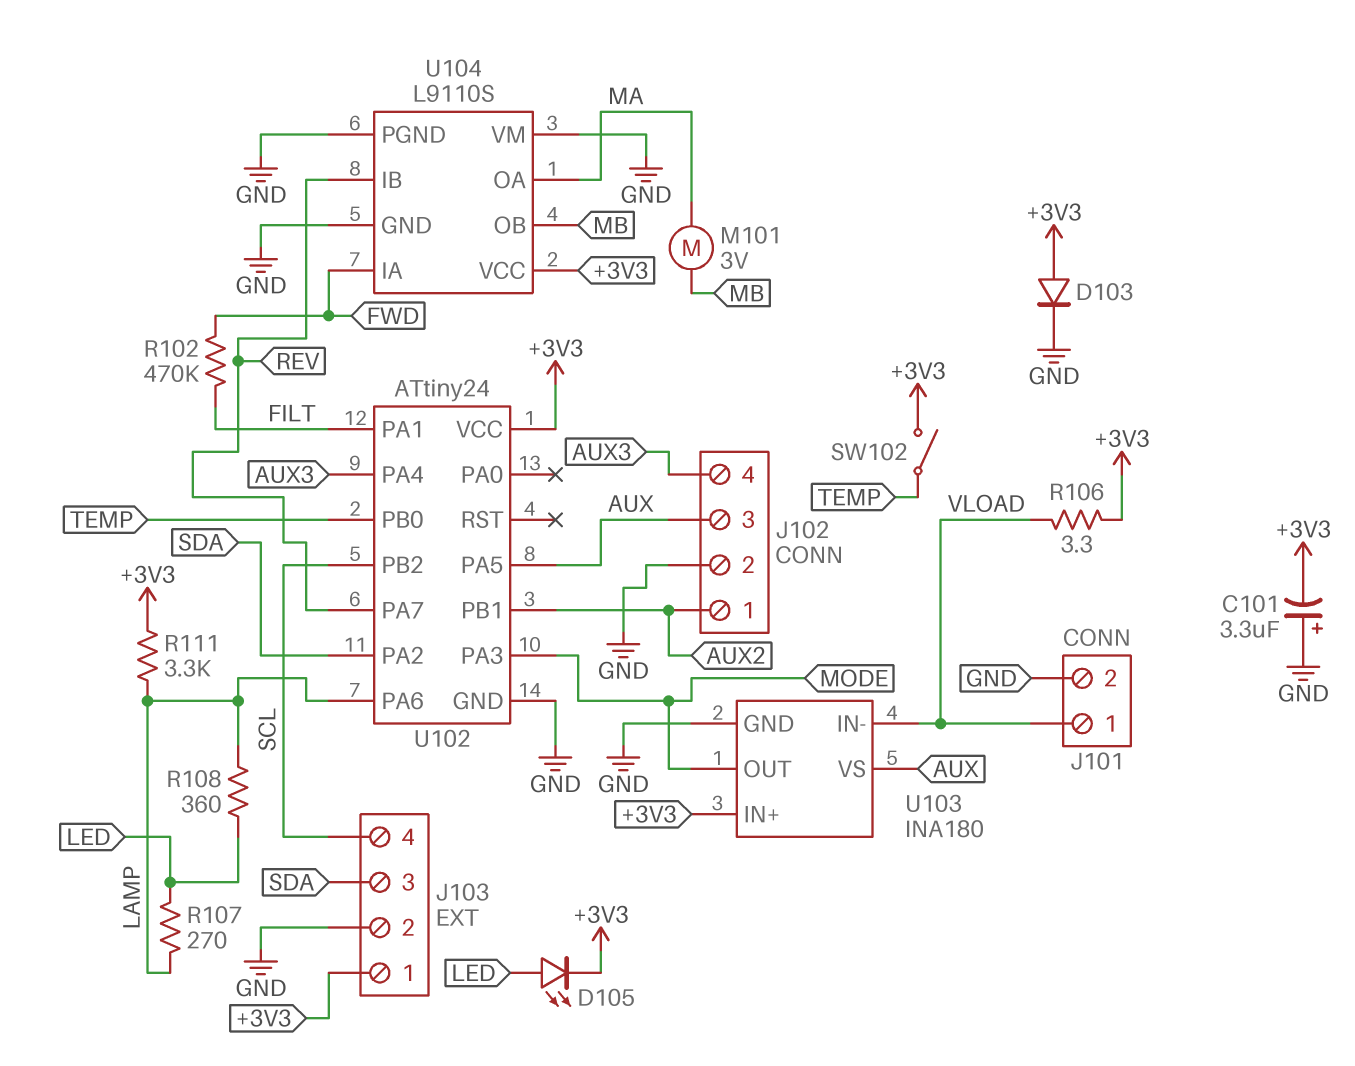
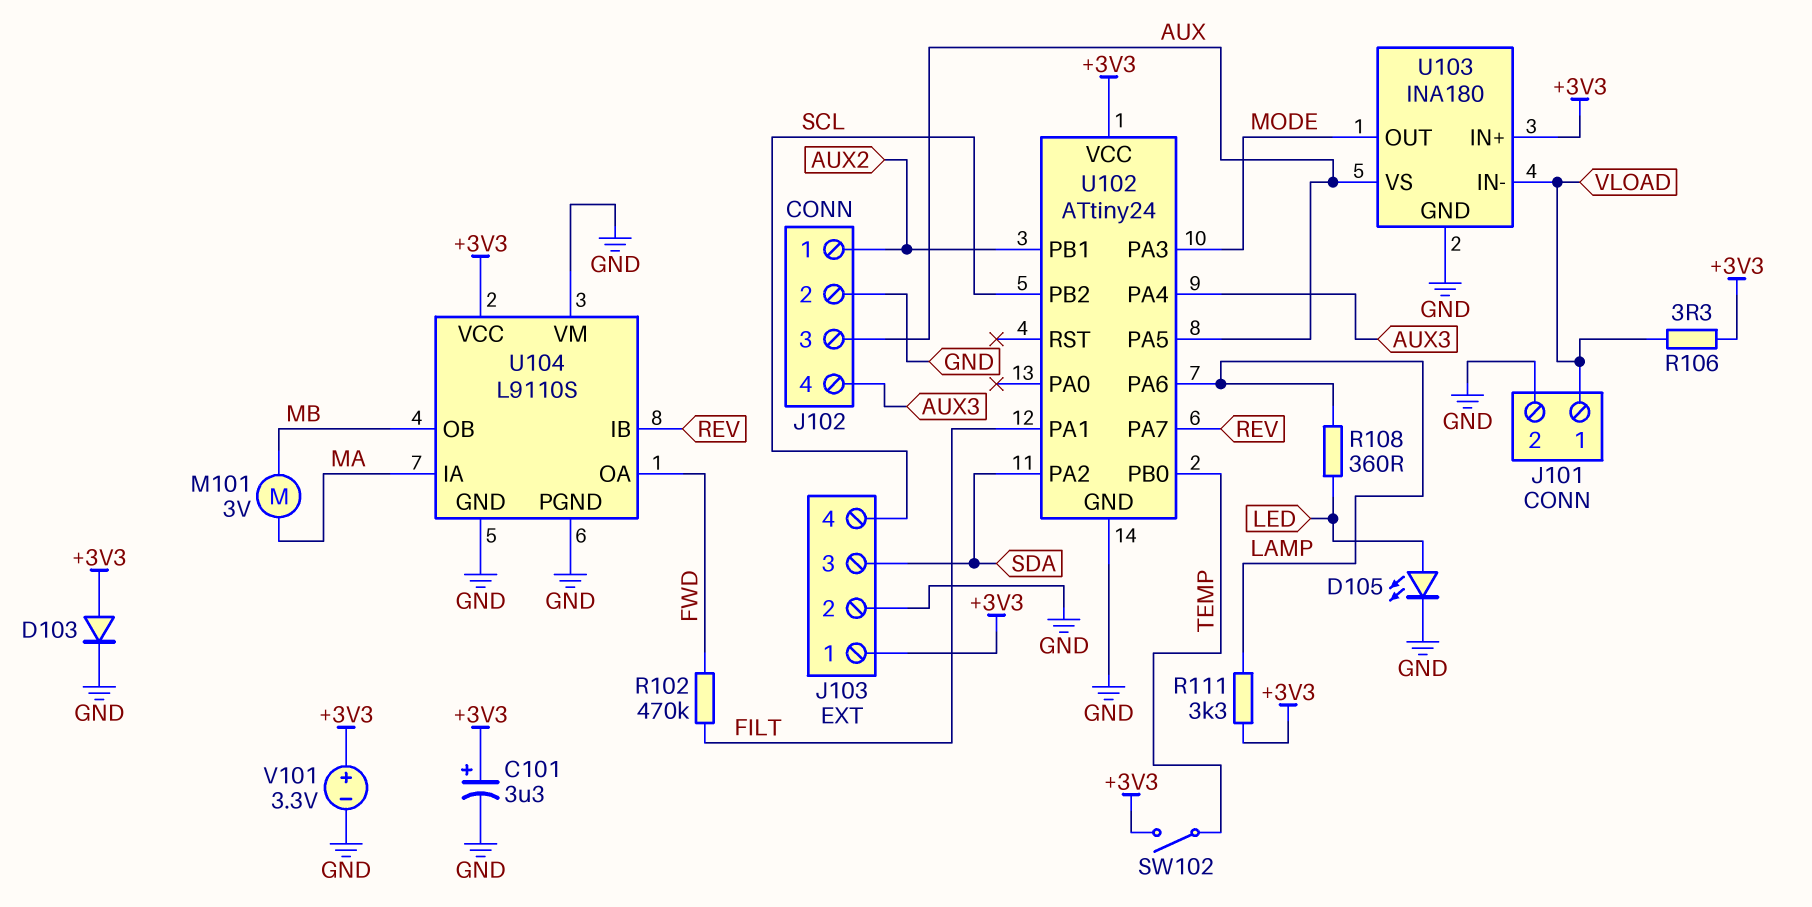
C101: 3.3uF (plus GND, minus +3V3) -> 3.3uF (plus +3V3, minus GND)
D105: LED (A LED, K +3V3) -> LED (A LED, K GND)
R107: 270 (LAMP, LED) -> none
U104 pin IA: FWD -> MA
U104 pin OA: MA -> FWD
V101: none -> 3.3V (plus +3V3, minus GND)

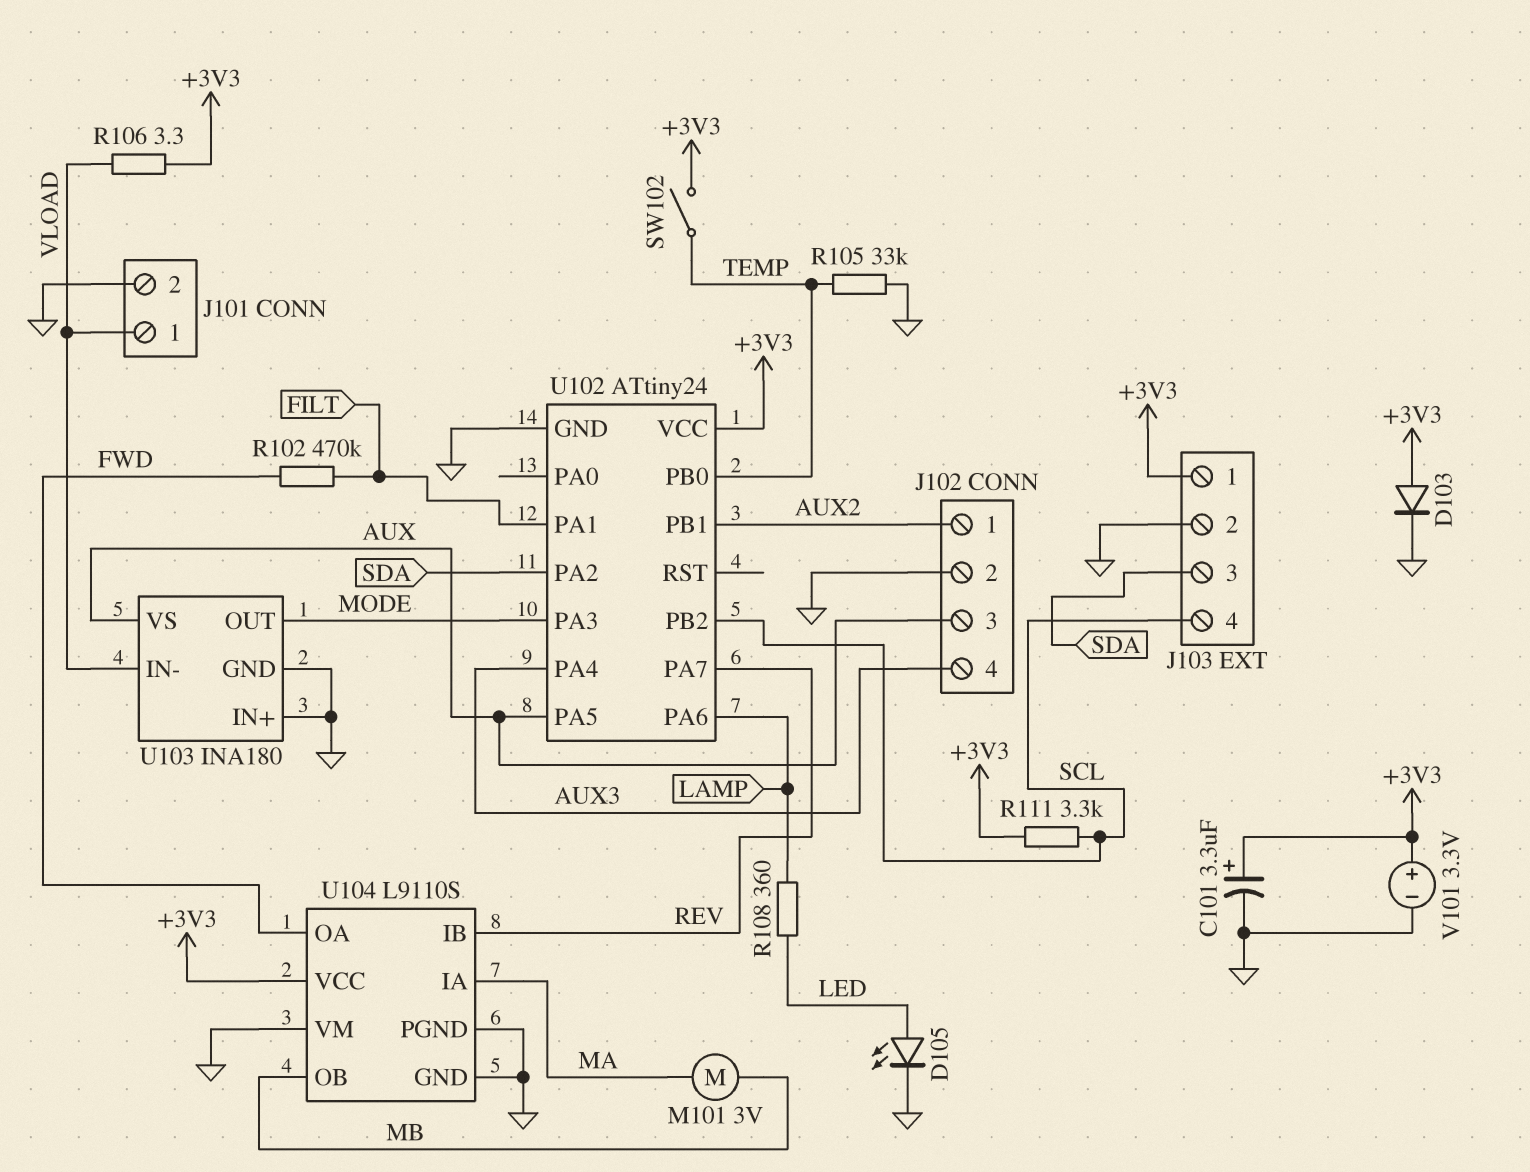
R105: none -> 33k (GND, TEMP)
R111: 3.3k (+3V3, LAMP) -> 3.3k (+3V3, SCL)
U103 pin IN+: +3V3 -> GND

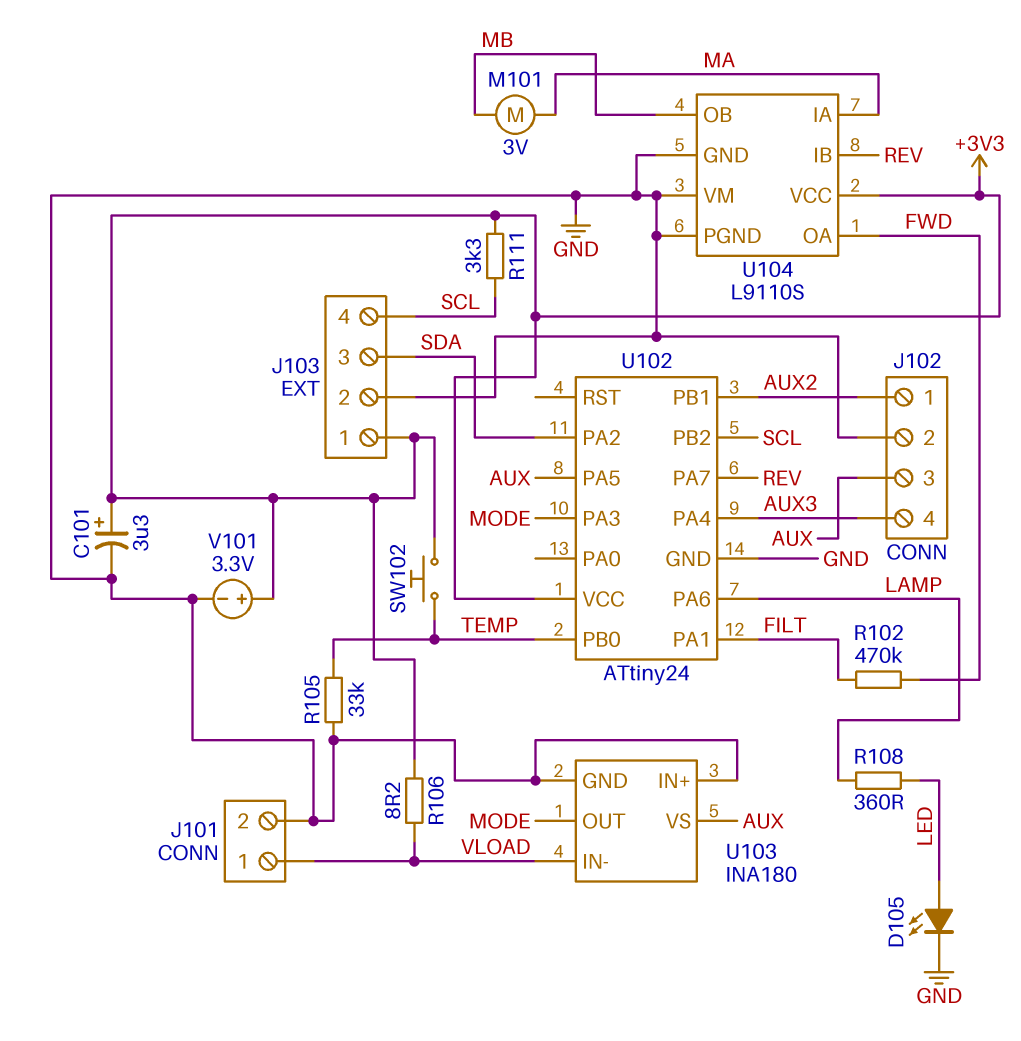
D103: diode (A +3V3, K GND) -> none
R106: 3.3 (+3V3, VLOAD) -> 8.2 (+3V3, VLOAD)
SW102: switch (+3V3, TEMP) -> button (+3V3, TEMP)

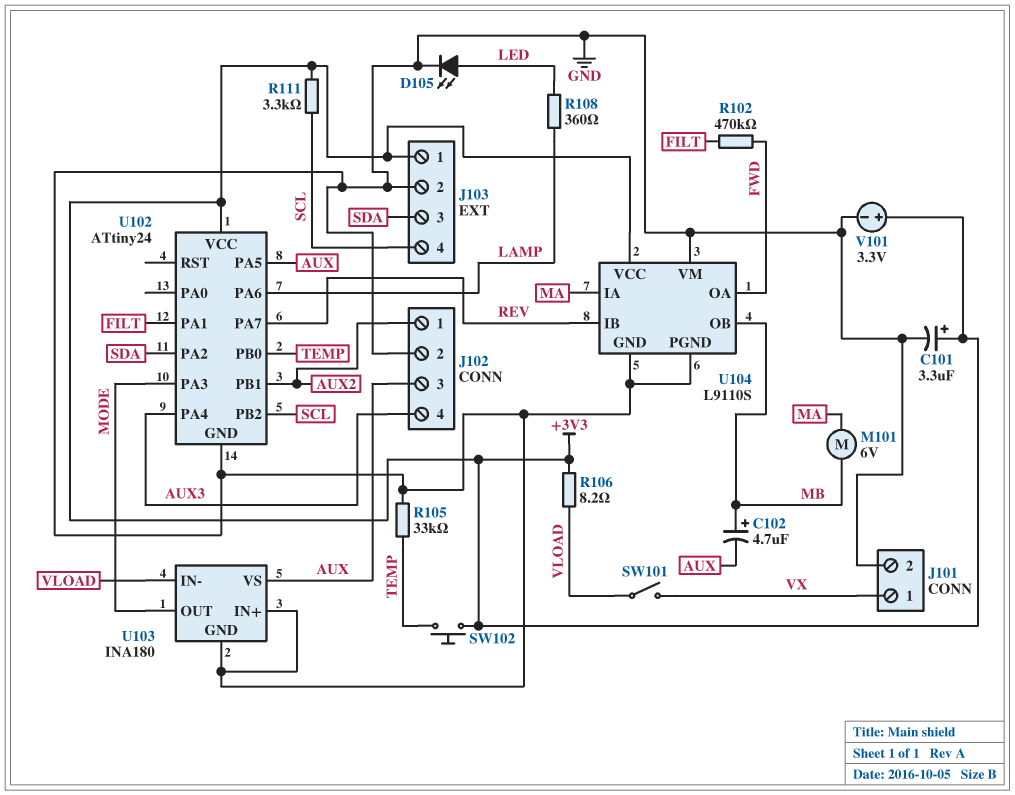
C102: none -> 4.7uF (plus MB, minus AUX)
J101 pin 1: VLOAD -> VX
M101: motor 3V (MA, MB) -> motor 6V (MA, MB)
SW101: none -> switch (VLOAD, VX)

